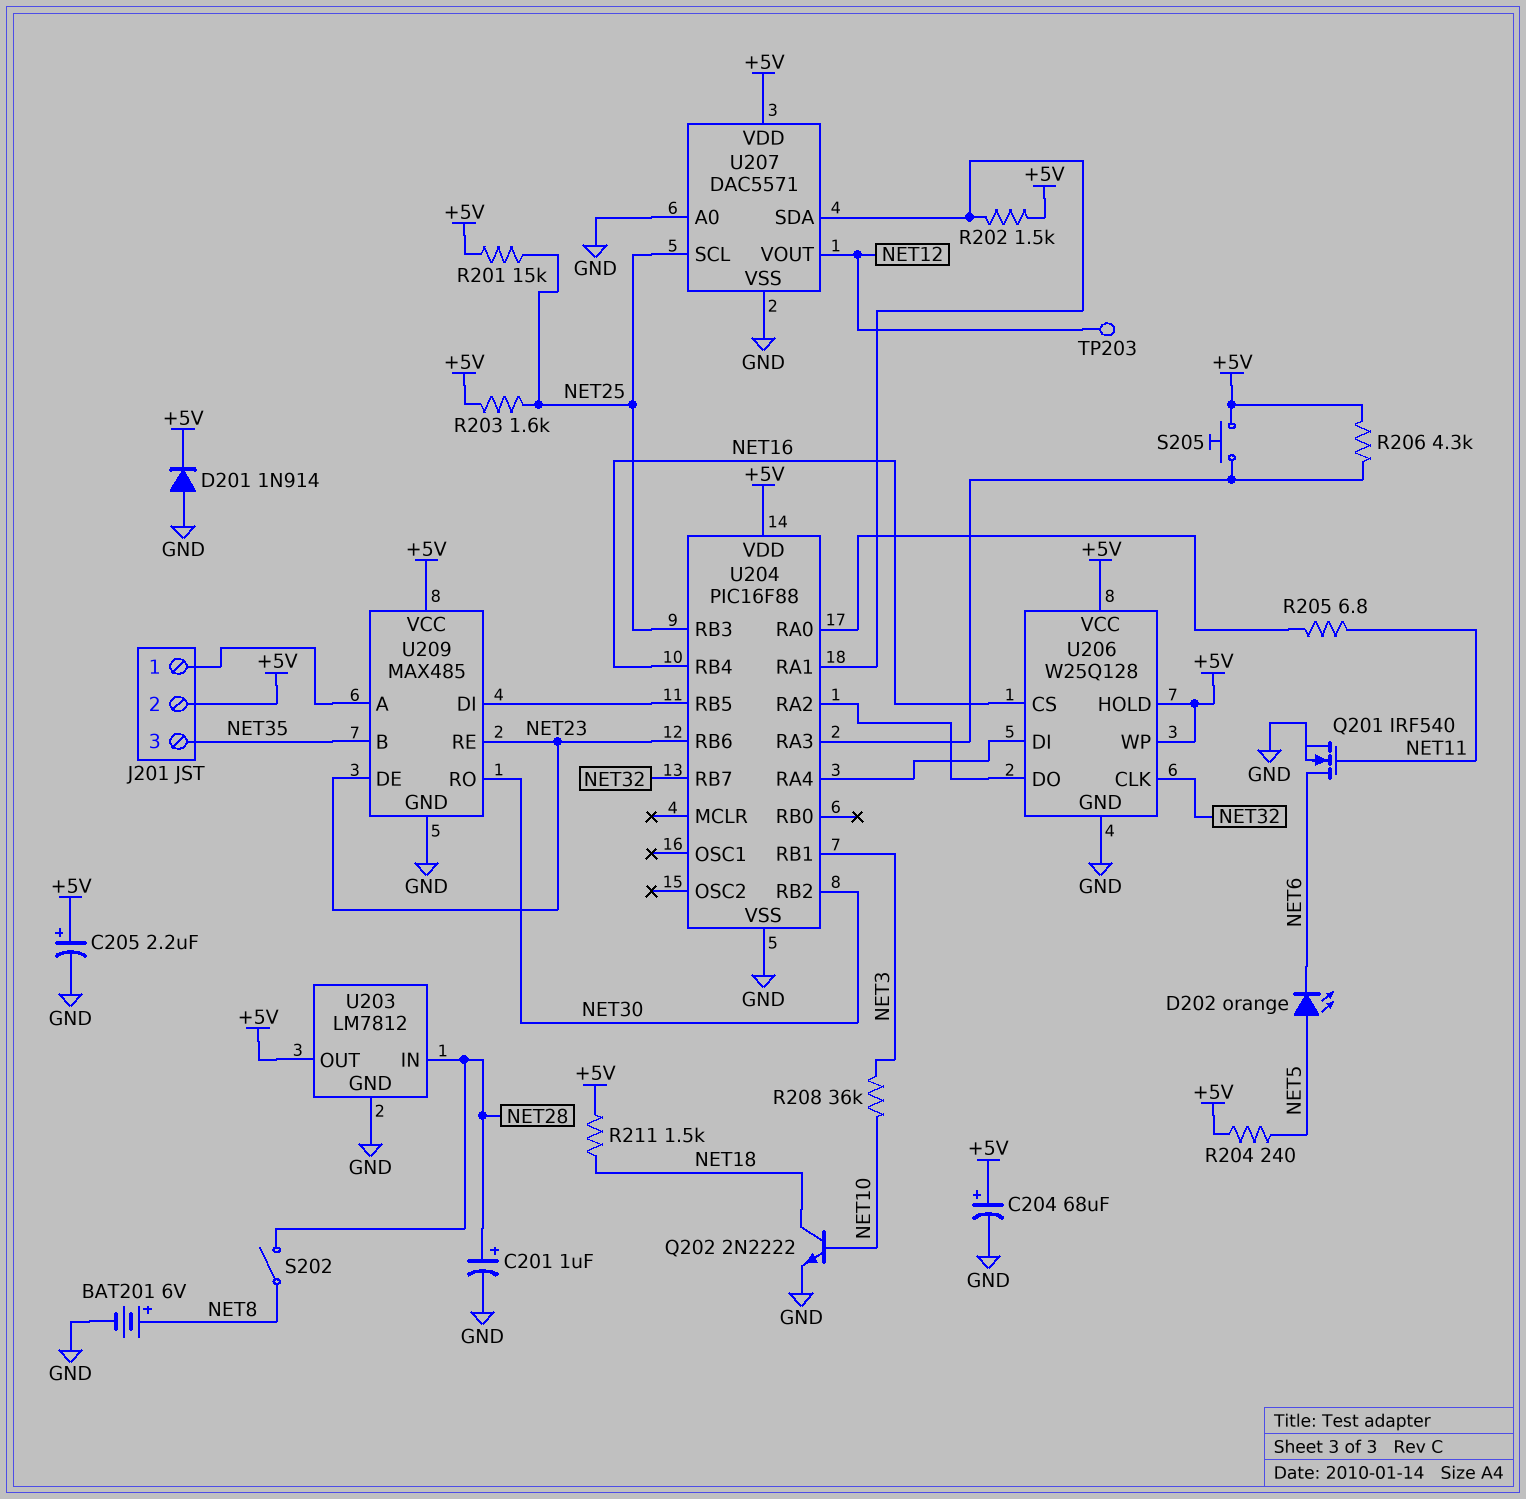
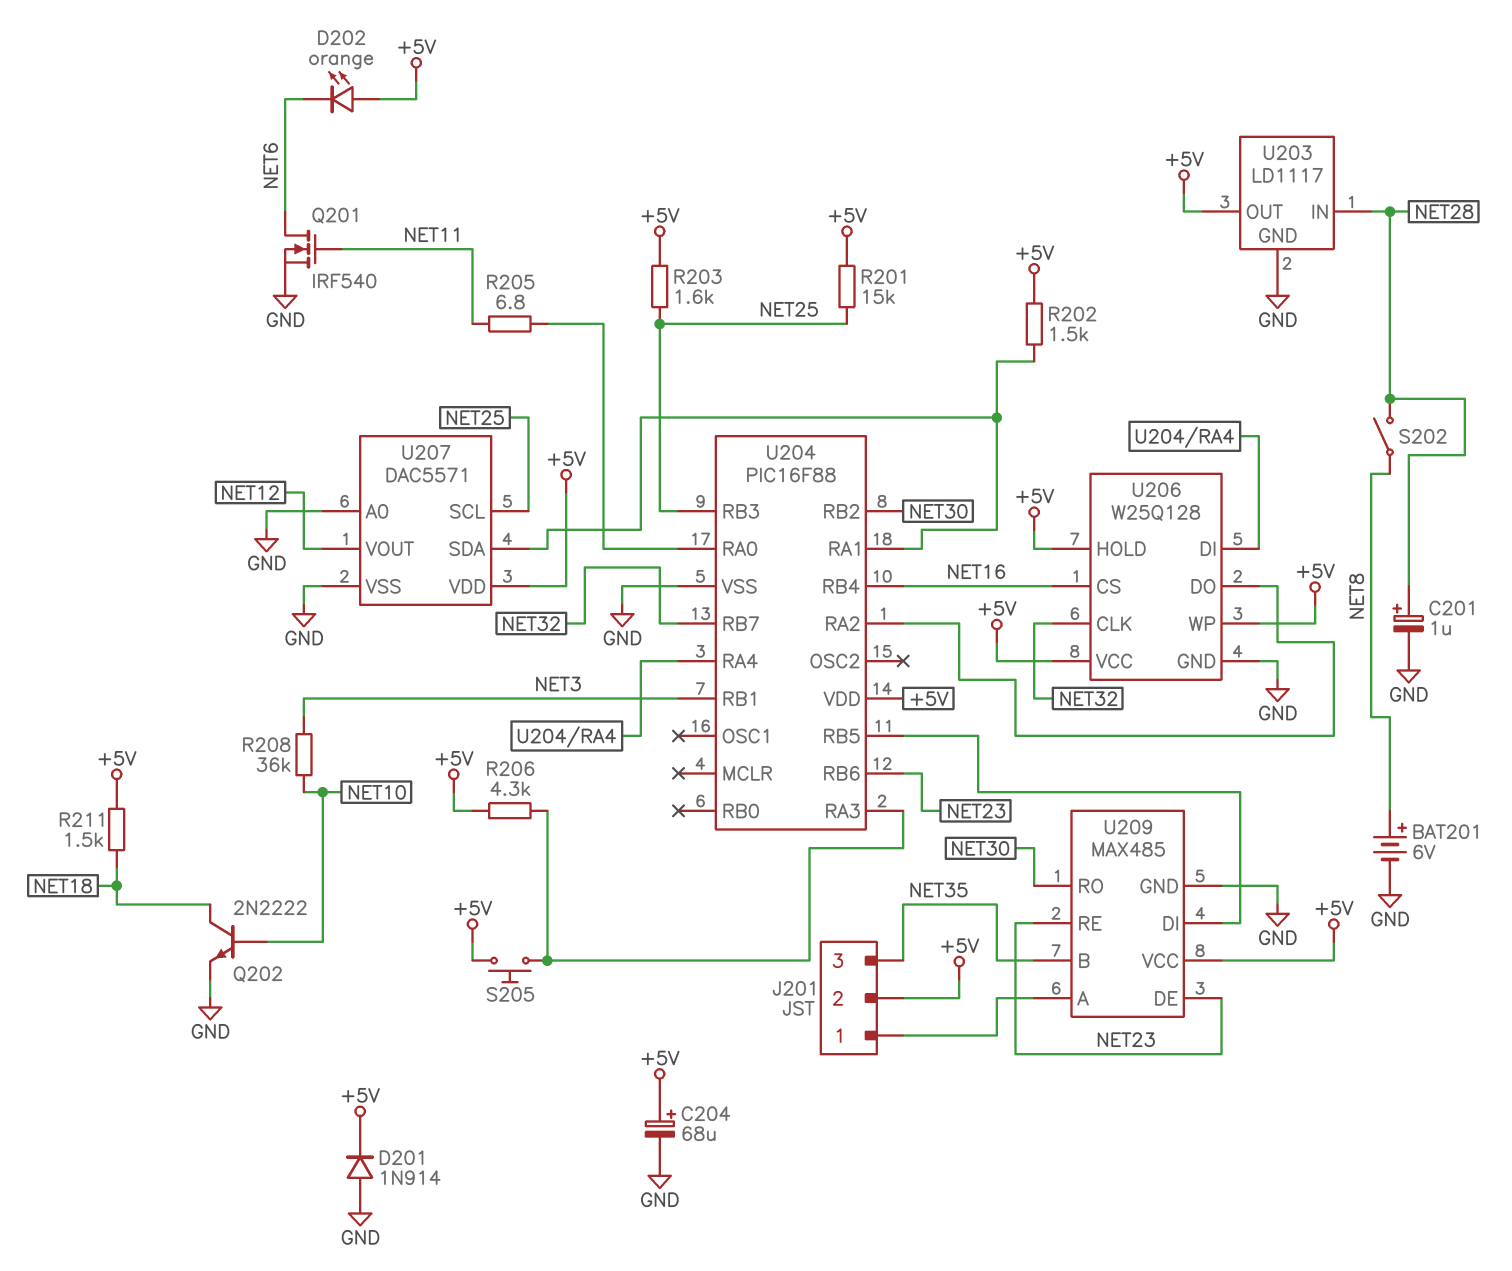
C205: 2.2uF (plus +5V, minus GND) -> none
D202: LED orange (A NET5, K NET6) -> LED orange (A +5V, K NET6)
R204: 240 (+5V, NET5) -> none
TP203: test point (NET12) -> none
U203: LM7812 -> LD1117

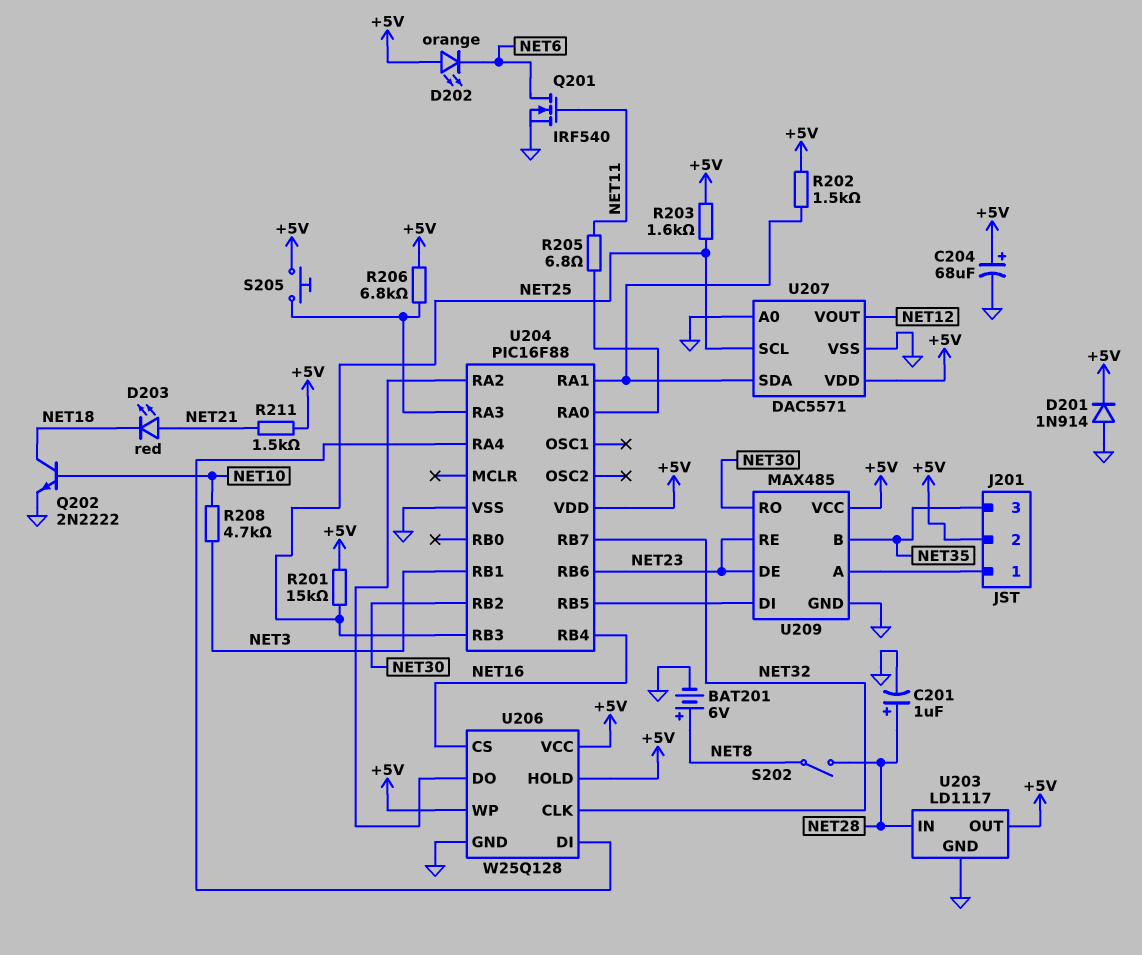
D203: none -> LED red (A NET21, K NET18)
R206: 4.3k (+5V, U204/RA3) -> 6.8k (+5V, U204/RA3)
R208: 36k (NET3, NET10) -> 4.7k (NET3, NET10)
R211: 1.5k (+5V, NET18) -> 1.5k (+5V, NET21)

